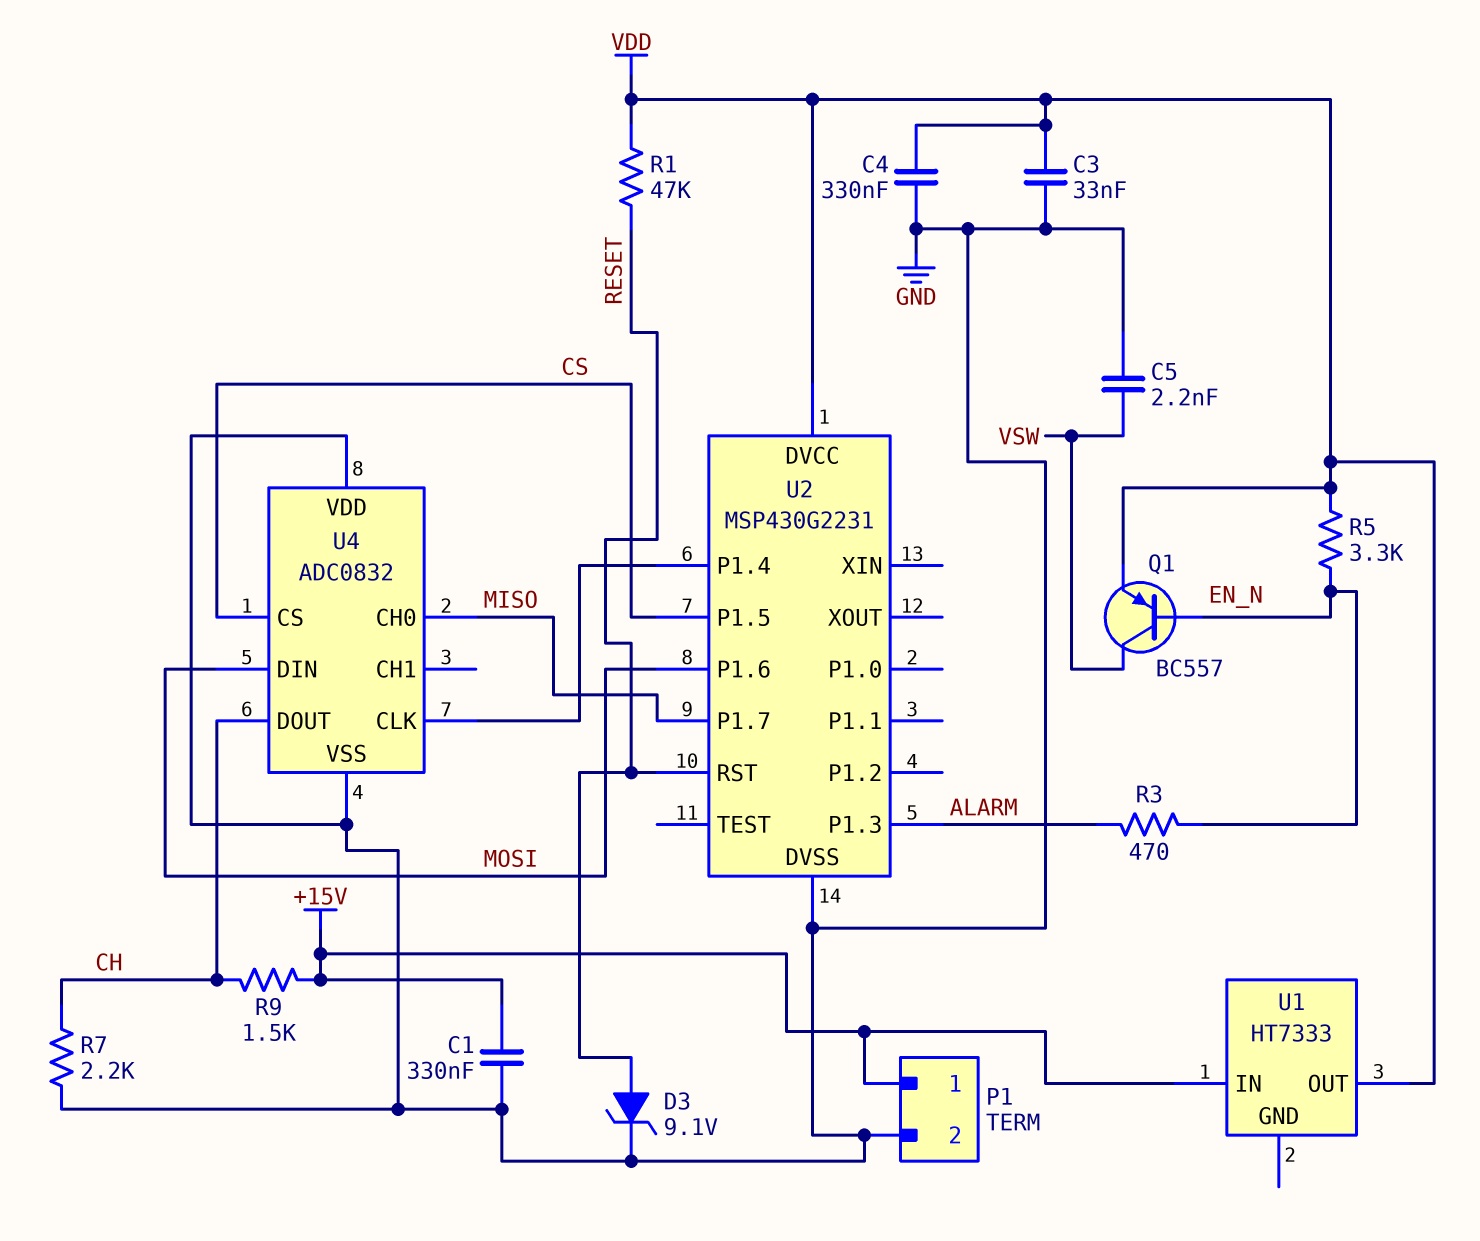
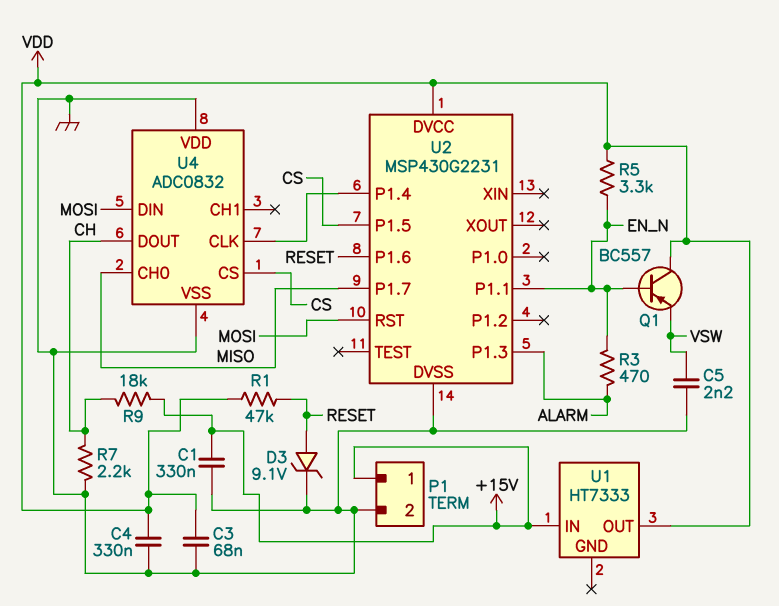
C3: 33nF (GND, VDD) -> 68nF (GND, VDD)
Q1: PNP BC557 (B EN_N, C VSW, E VDD) -> PNP BC557 (B EN_N, C VDD, E VSW)
R9: 1.5k (+15V, CH) -> 18k (+15V, CH)
U2 pin P1.1: none -> EN_N
U2 pin P1.6: MOSI -> RESET
U2 pin RST: RESET -> MOSI

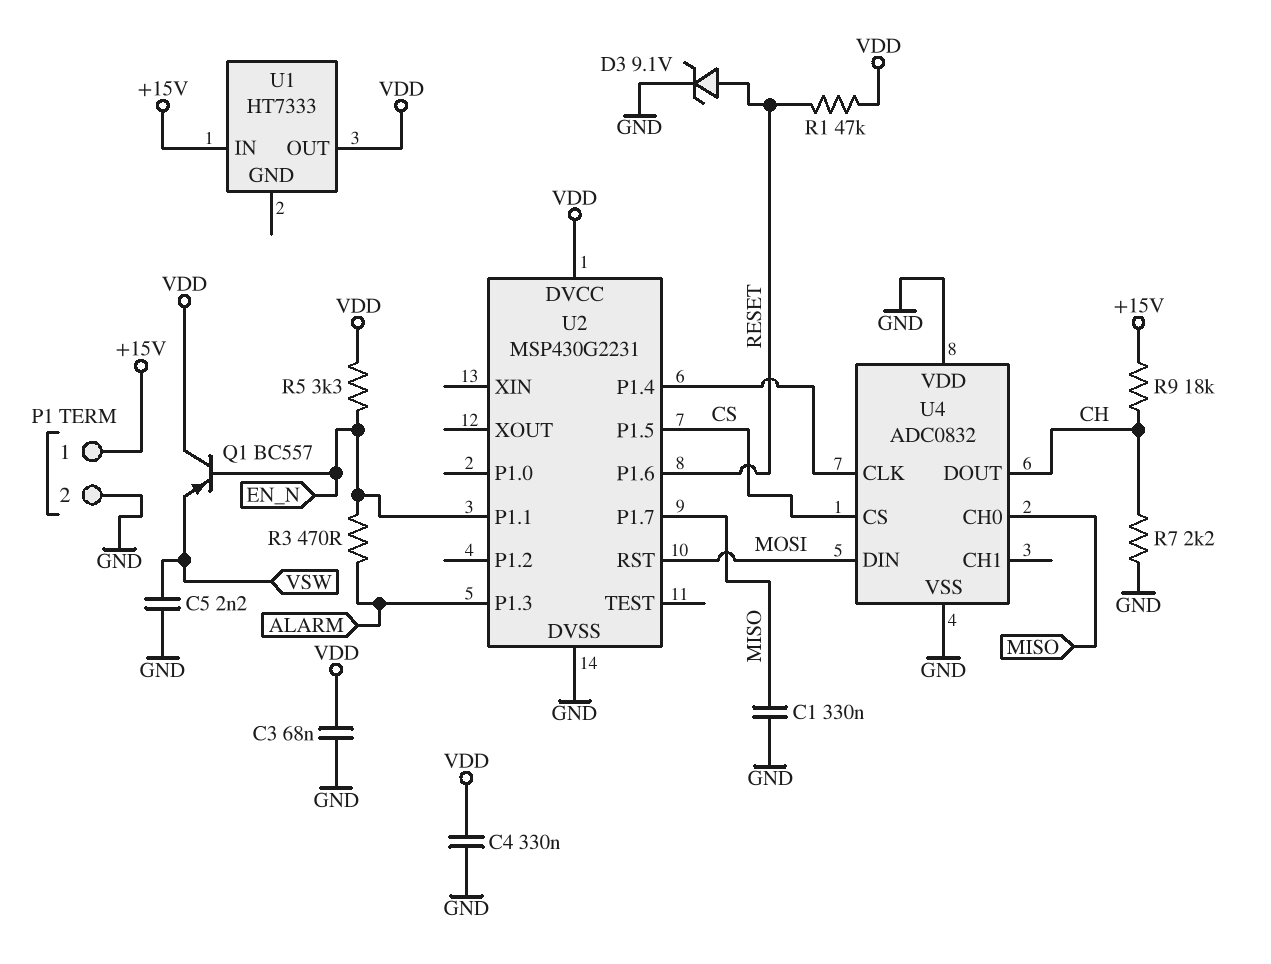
C1: 330nF (+15V, GND) -> 330nF (GND, MISO)

